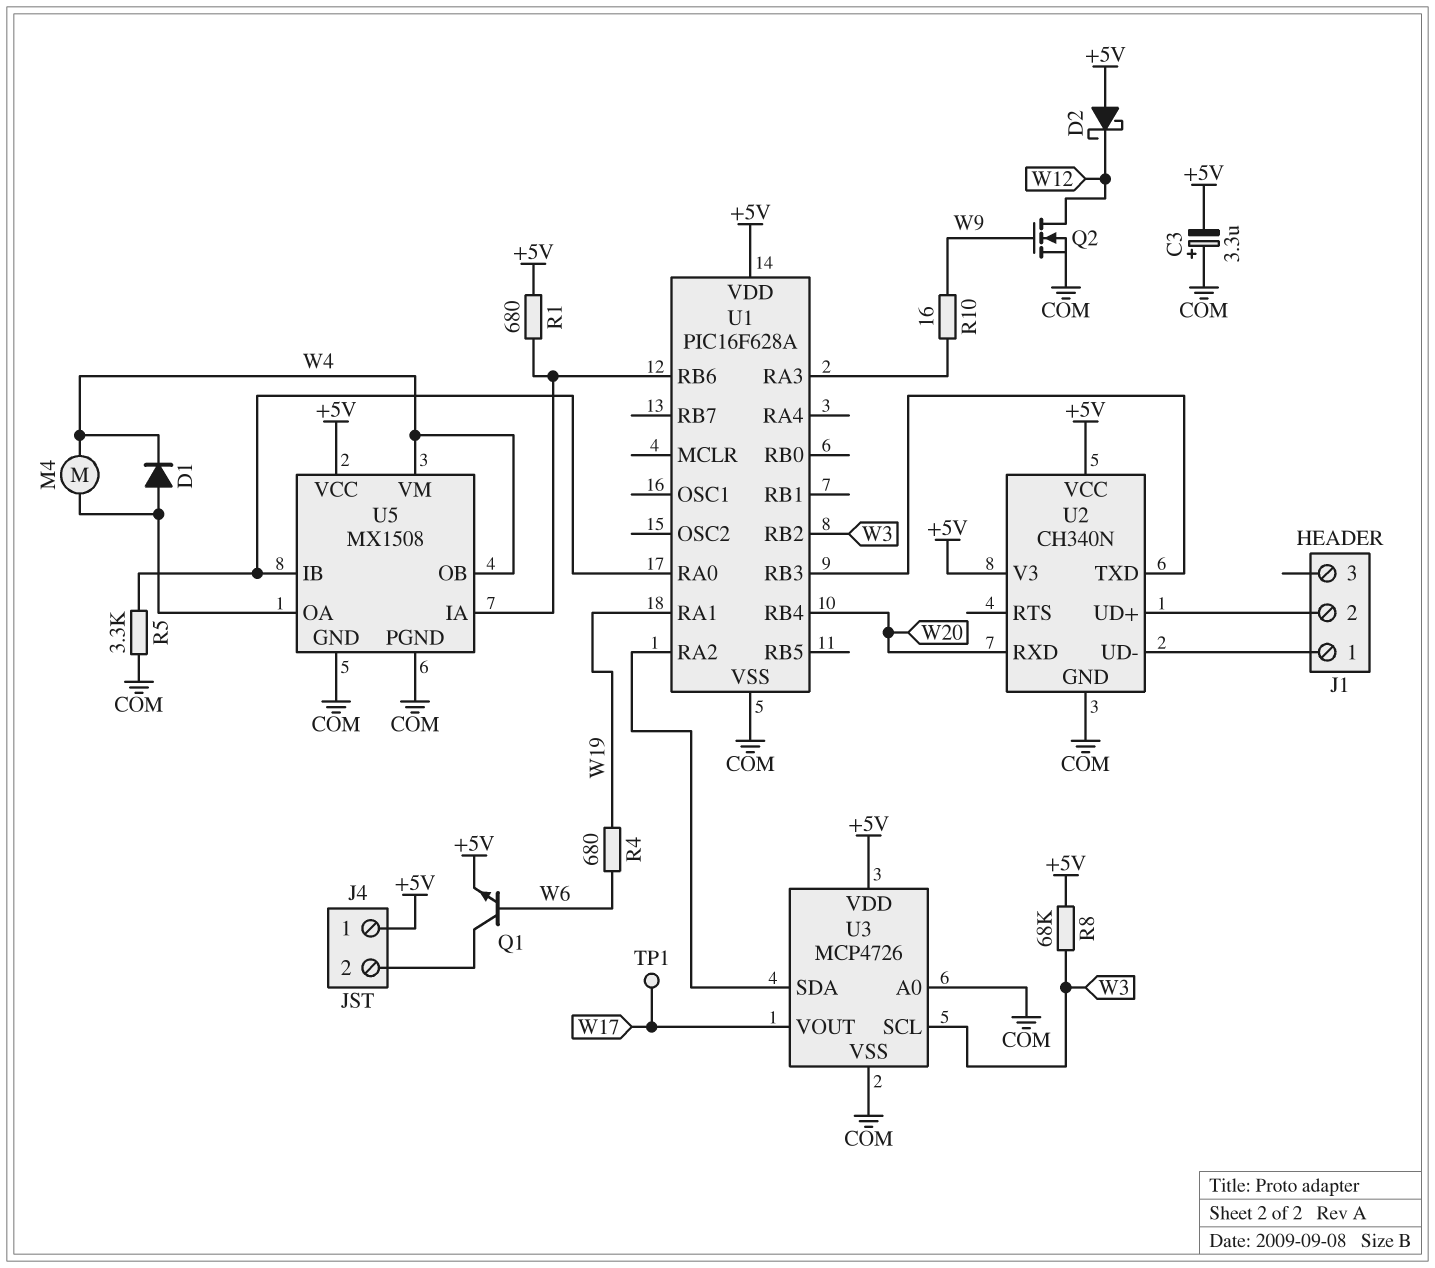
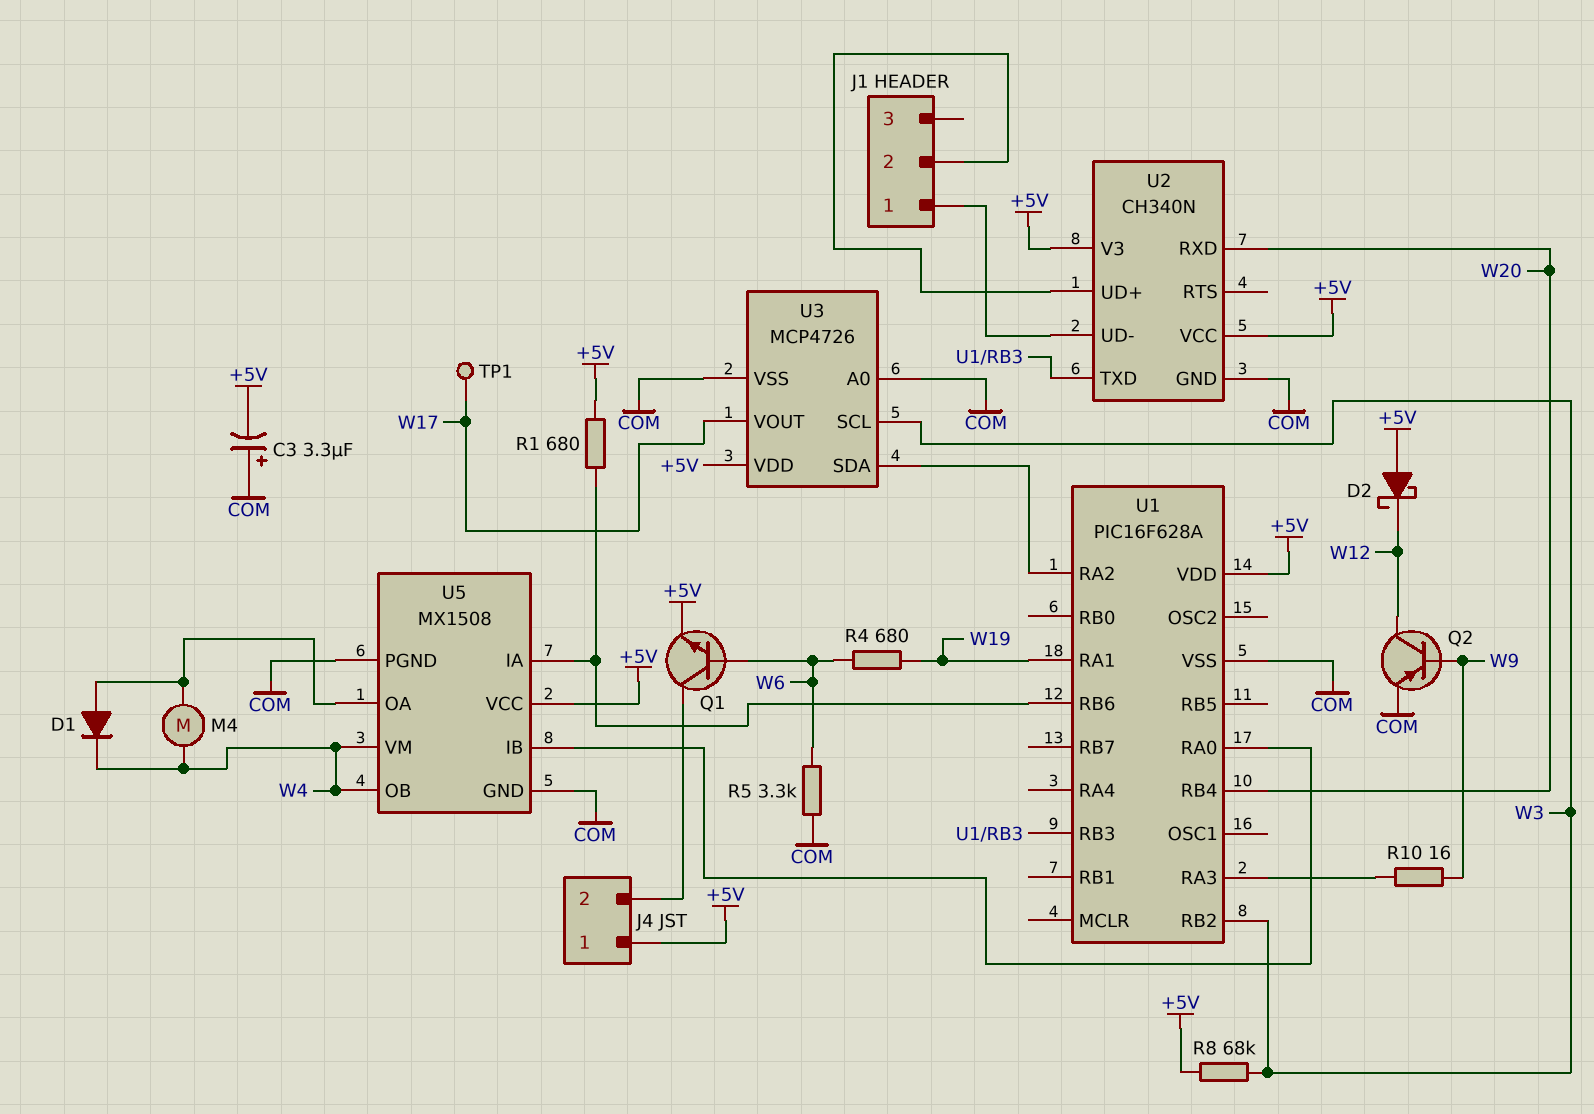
Q2: NMOS (G W9, D W12, S COM) -> PNP (B W9, C W12, E COM)
R5: 3.3k (COM, U1/RA0) -> 3.3k (COM, W6)

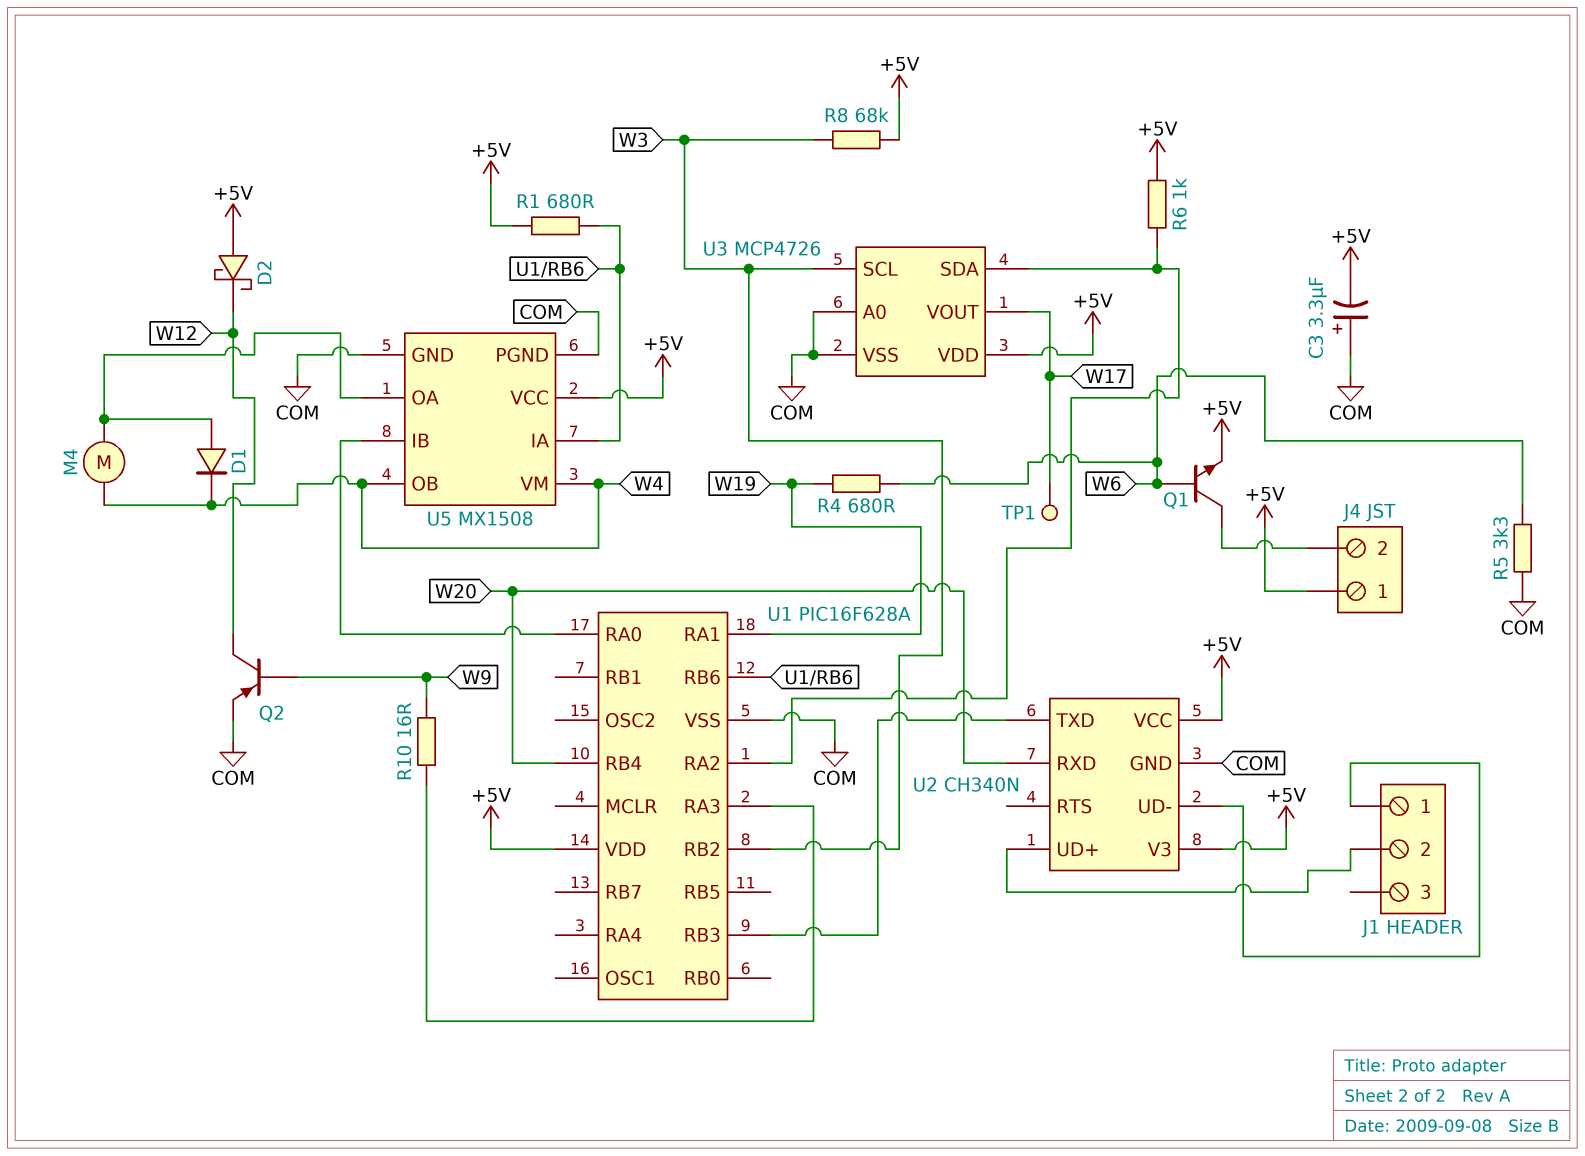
R6: none -> 1k (+5V, U1/RA2)

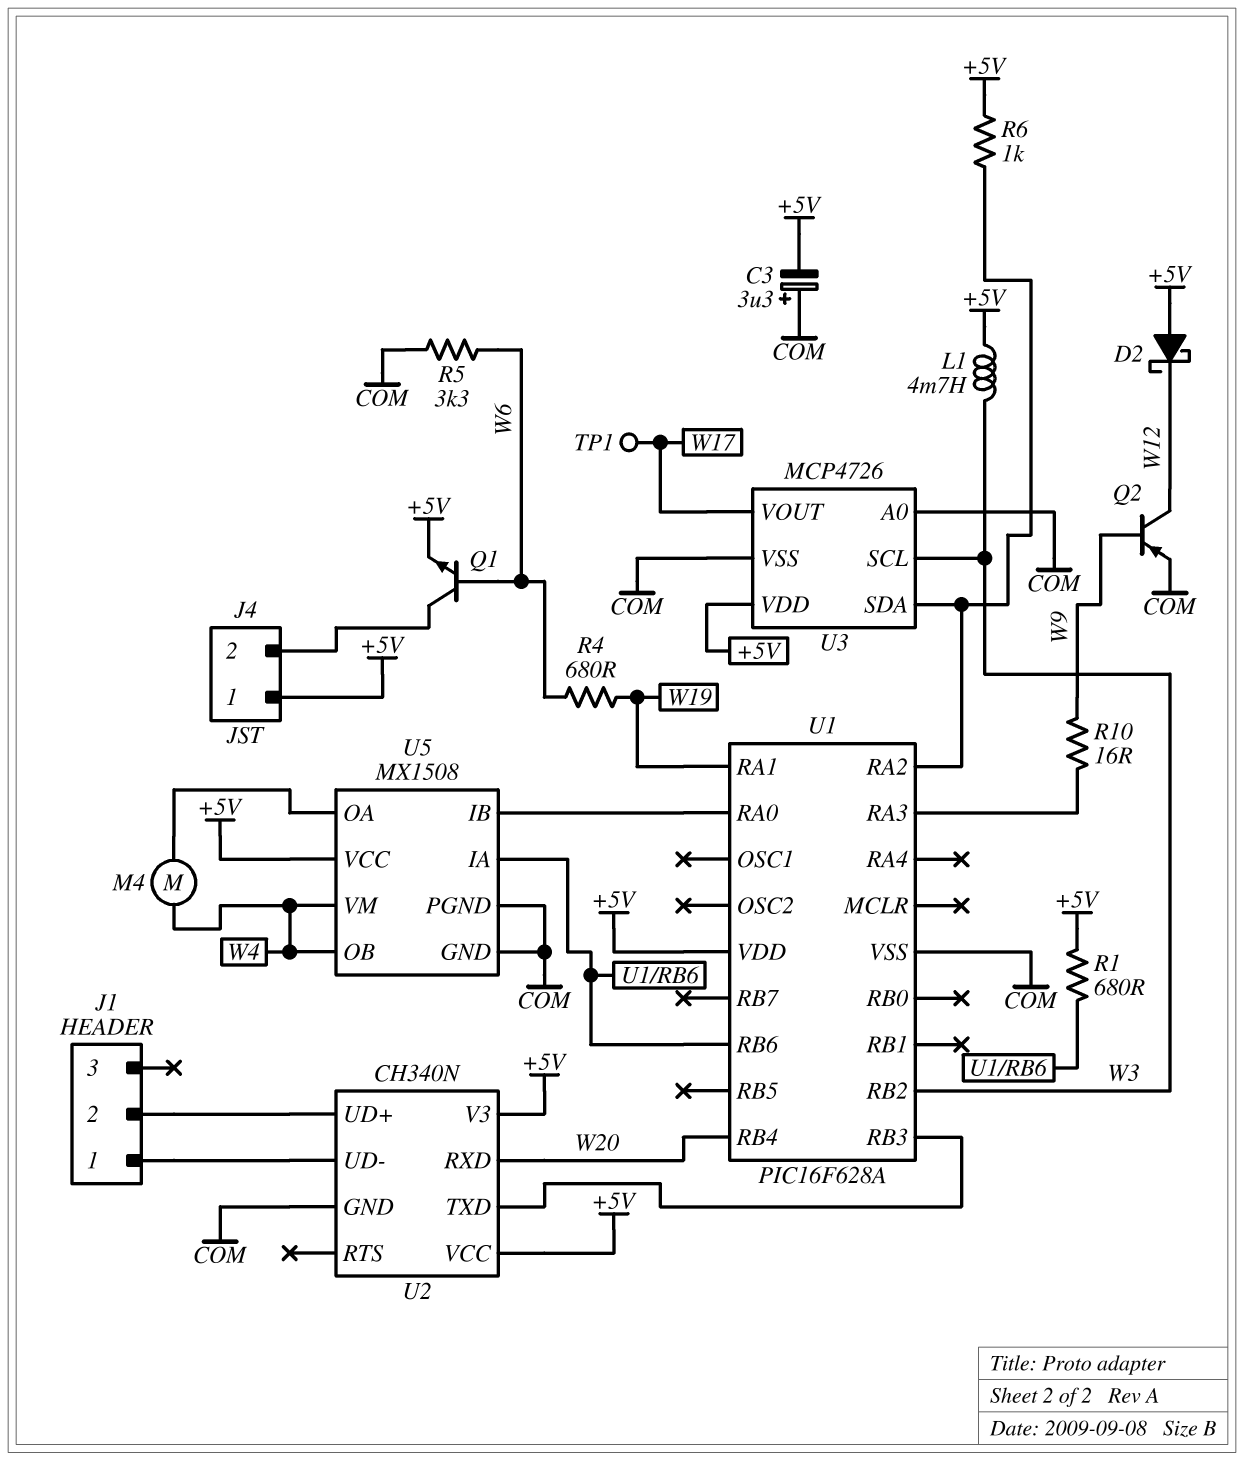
D1: diode (A U5/OA, K W4) -> none
L1: none -> 4.7mH (+5V, W3)
R8: 68k (+5V, W3) -> none

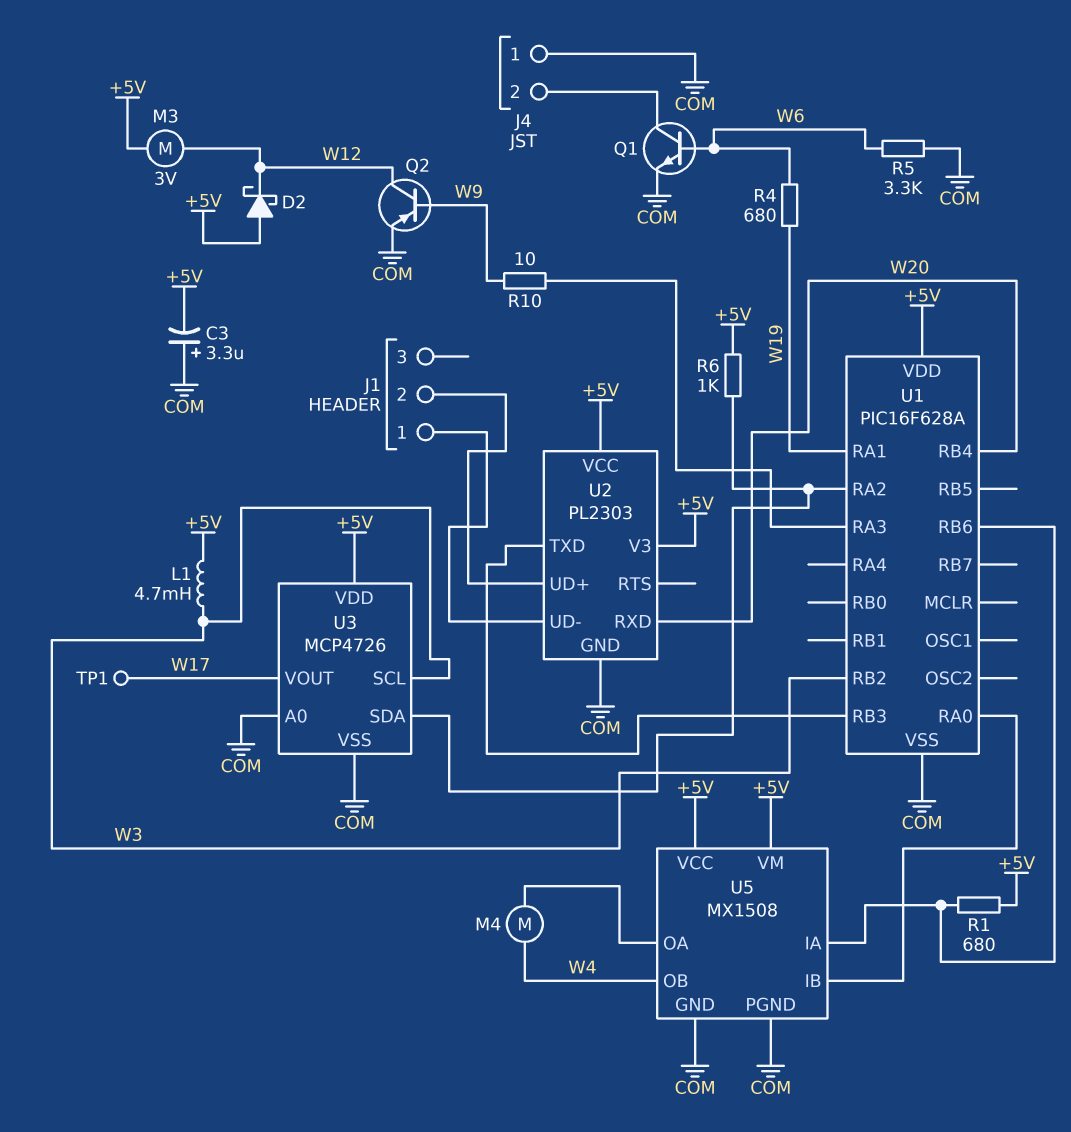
J4 pin 1: +5V -> COM
M3: none -> motor 3V (+5V, W12)
Q1: NPN (B W6, C J4/2, E +5V) -> NPN (B W6, C J4/2, E COM)
R10: 16 (U1/RA3, W9) -> 10 (U1/RA3, W9)
U2: CH340N -> PL2303
U5 pin VM: W4 -> +5V

